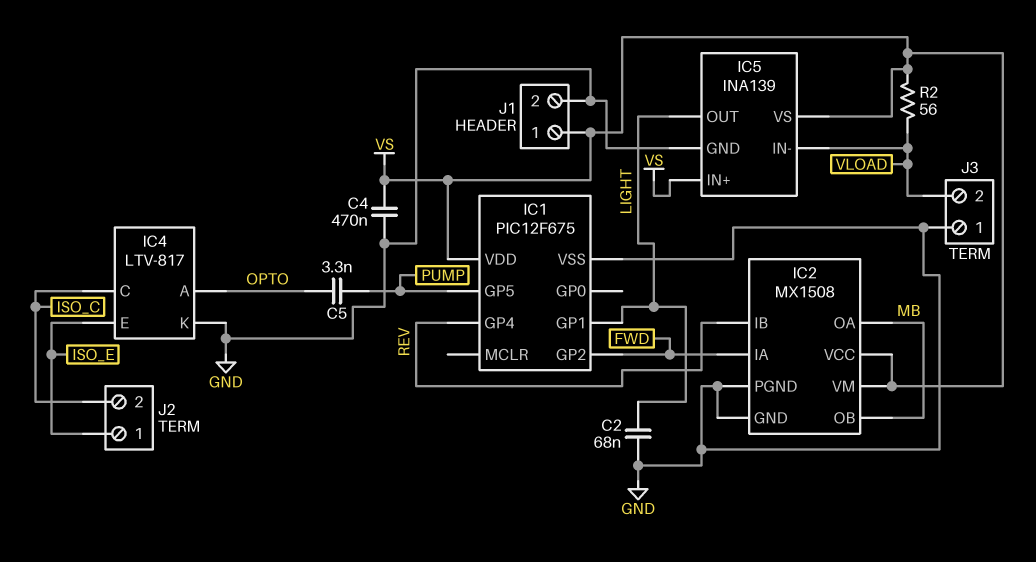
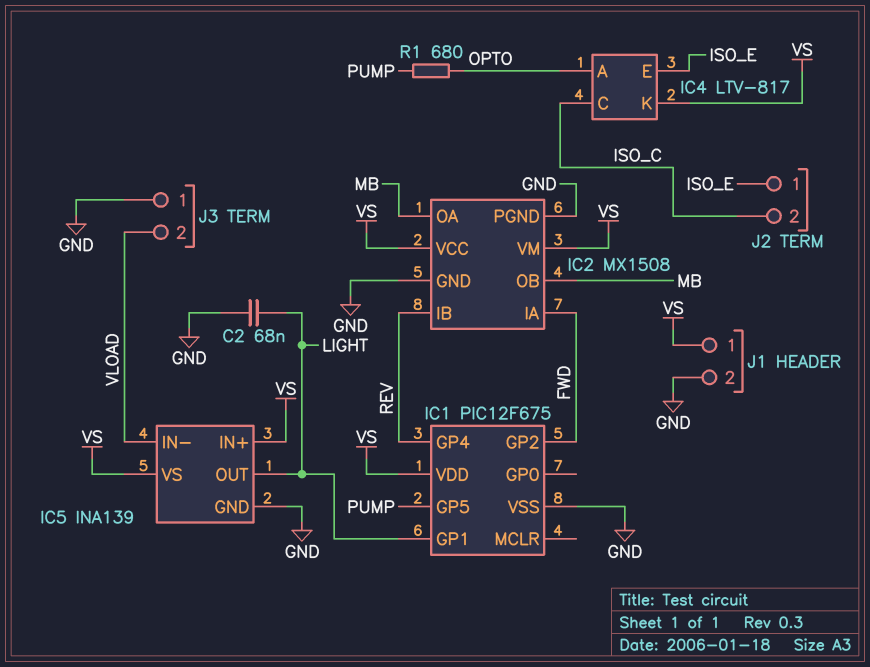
C4: 470nF (GND, VS) -> none
C5: 3.3nF (OPTO, PUMP) -> none
IC4 pin K: GND -> VS
R1: none -> 680 (OPTO, PUMP)
R2: 56 (VLOAD, VS) -> none

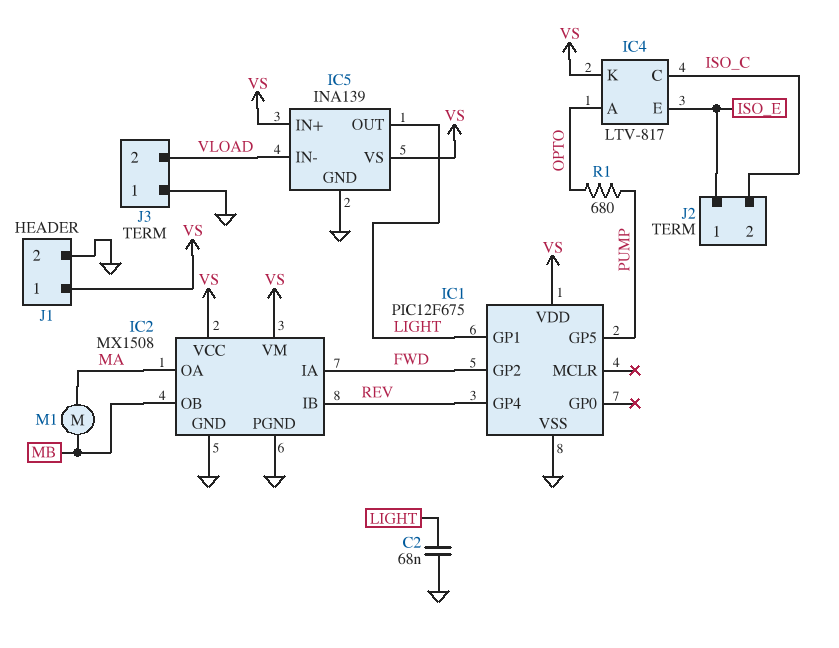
IC2 pin OA: MB -> MA
M1: none -> motor (MA, MB)

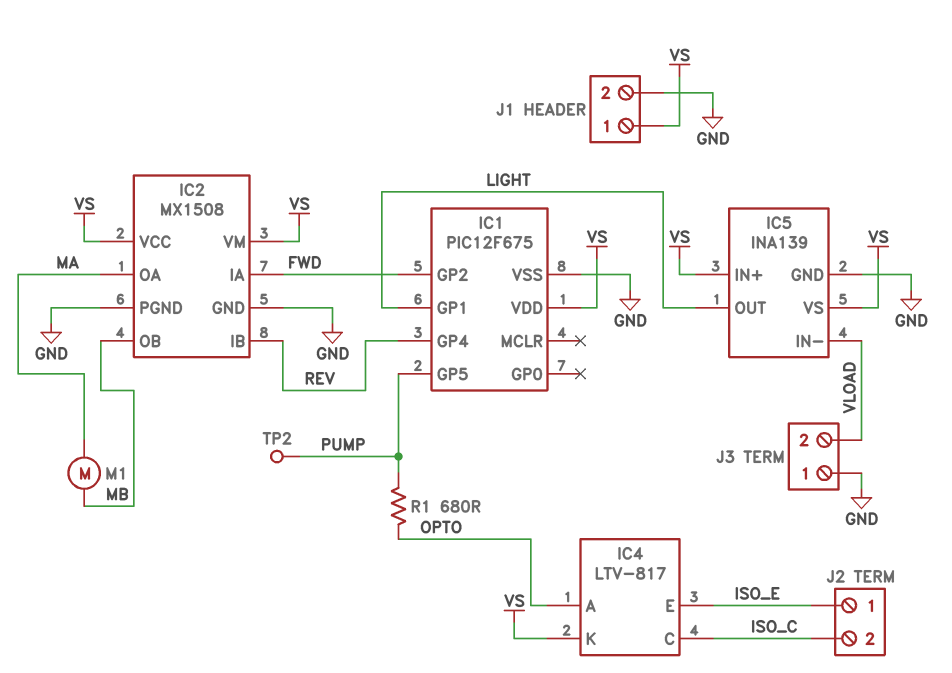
C2: 68nF (GND, LIGHT) -> none
TP2: none -> test point (PUMP)

